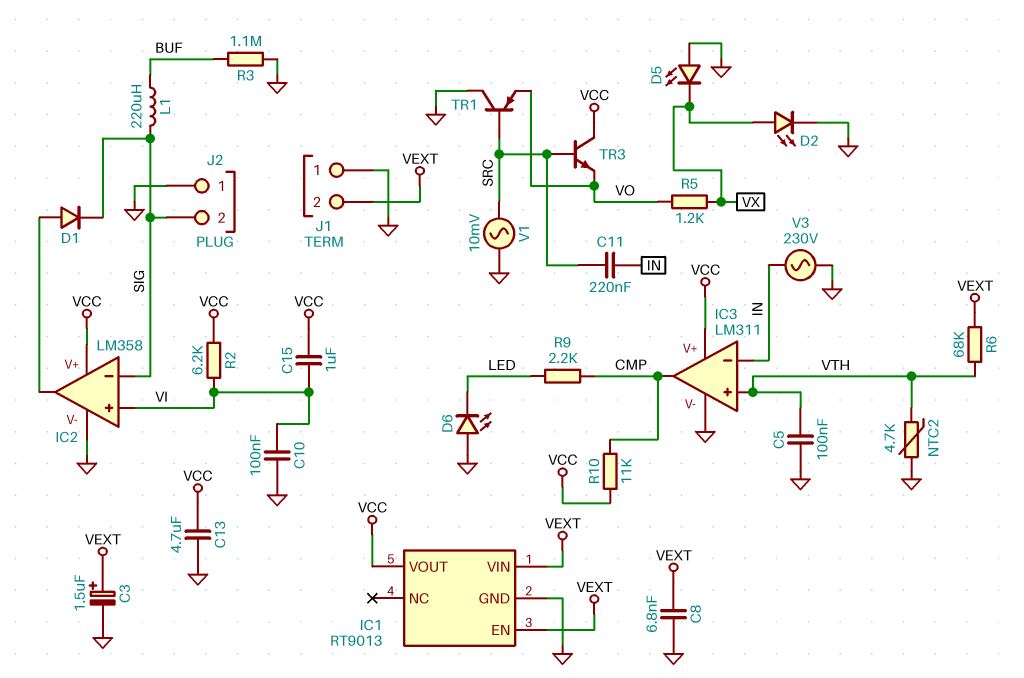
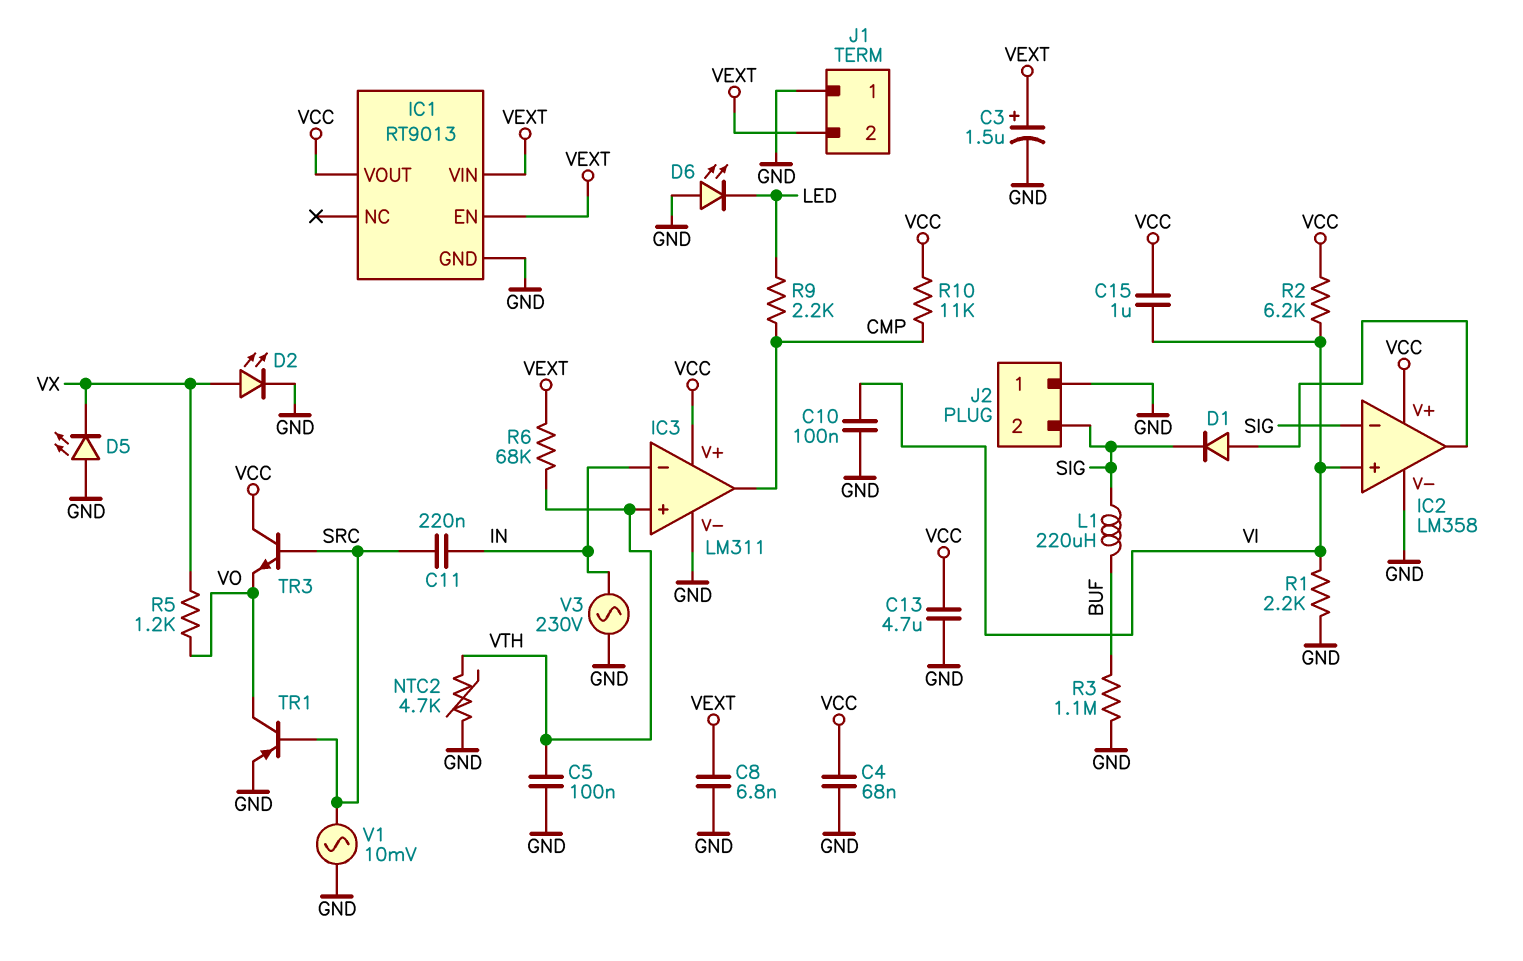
C4: none -> 68nF (GND, VCC)
R1: none -> 2.2k (GND, VI)
TR1: PNP (B SRC, C GND, E VO) -> PNP (B SRC, C VO, E GND)

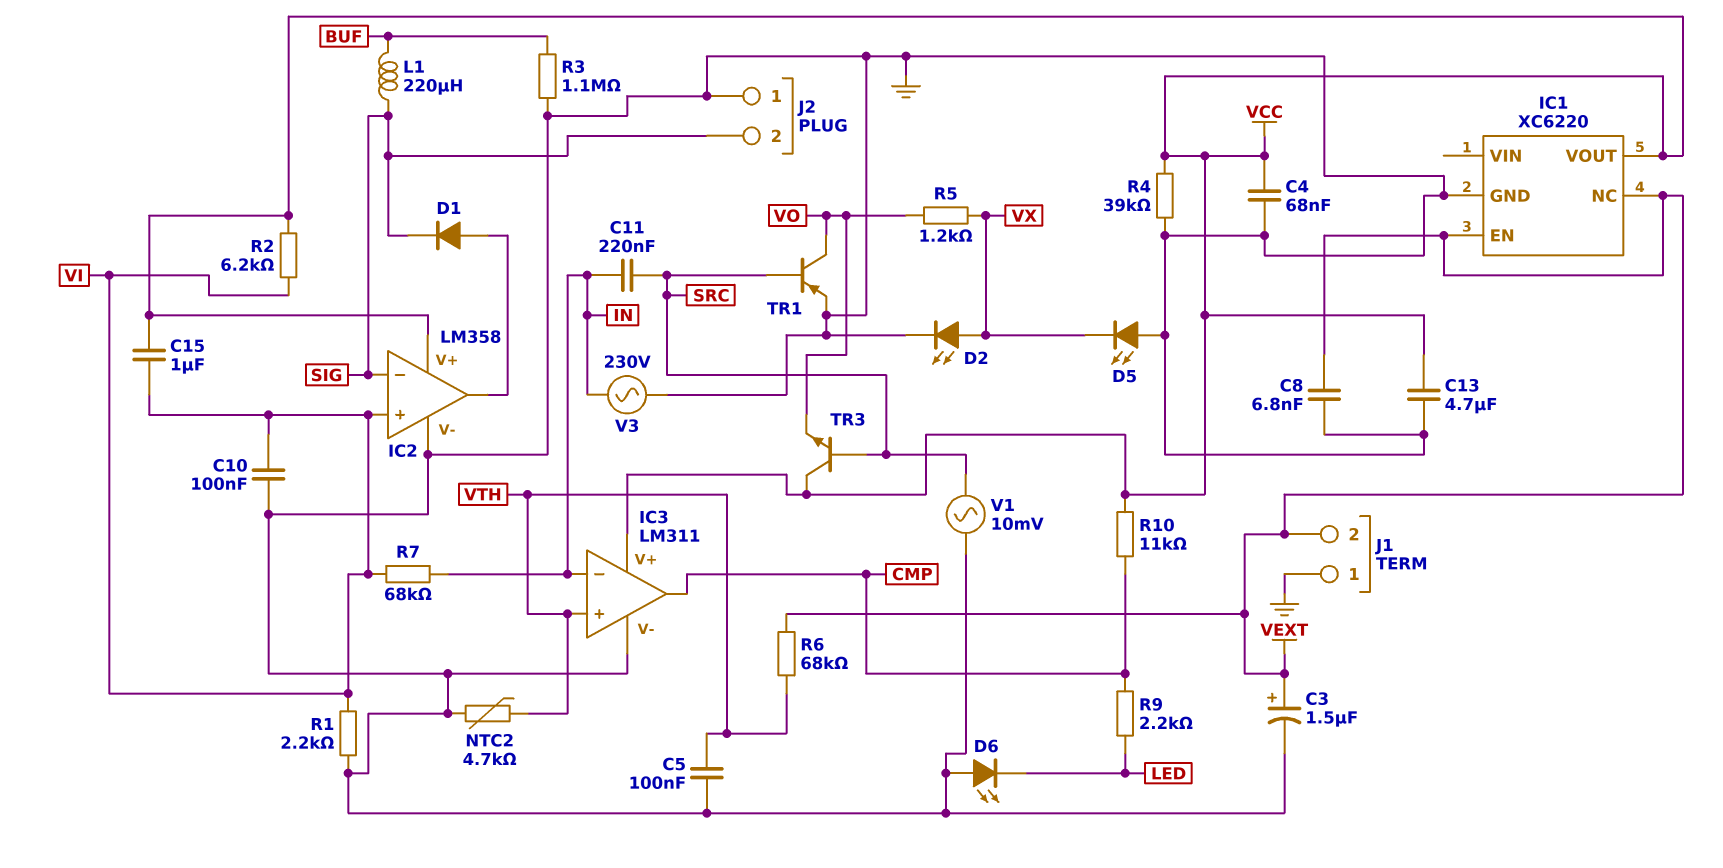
IC1: RT9013 -> XC6220
IC1 pin NC: none -> VEXT
IC1 pin VIN: VEXT -> none
R4: none -> 39k (GND, VCC)
R7: none -> 68k (IN, VI)

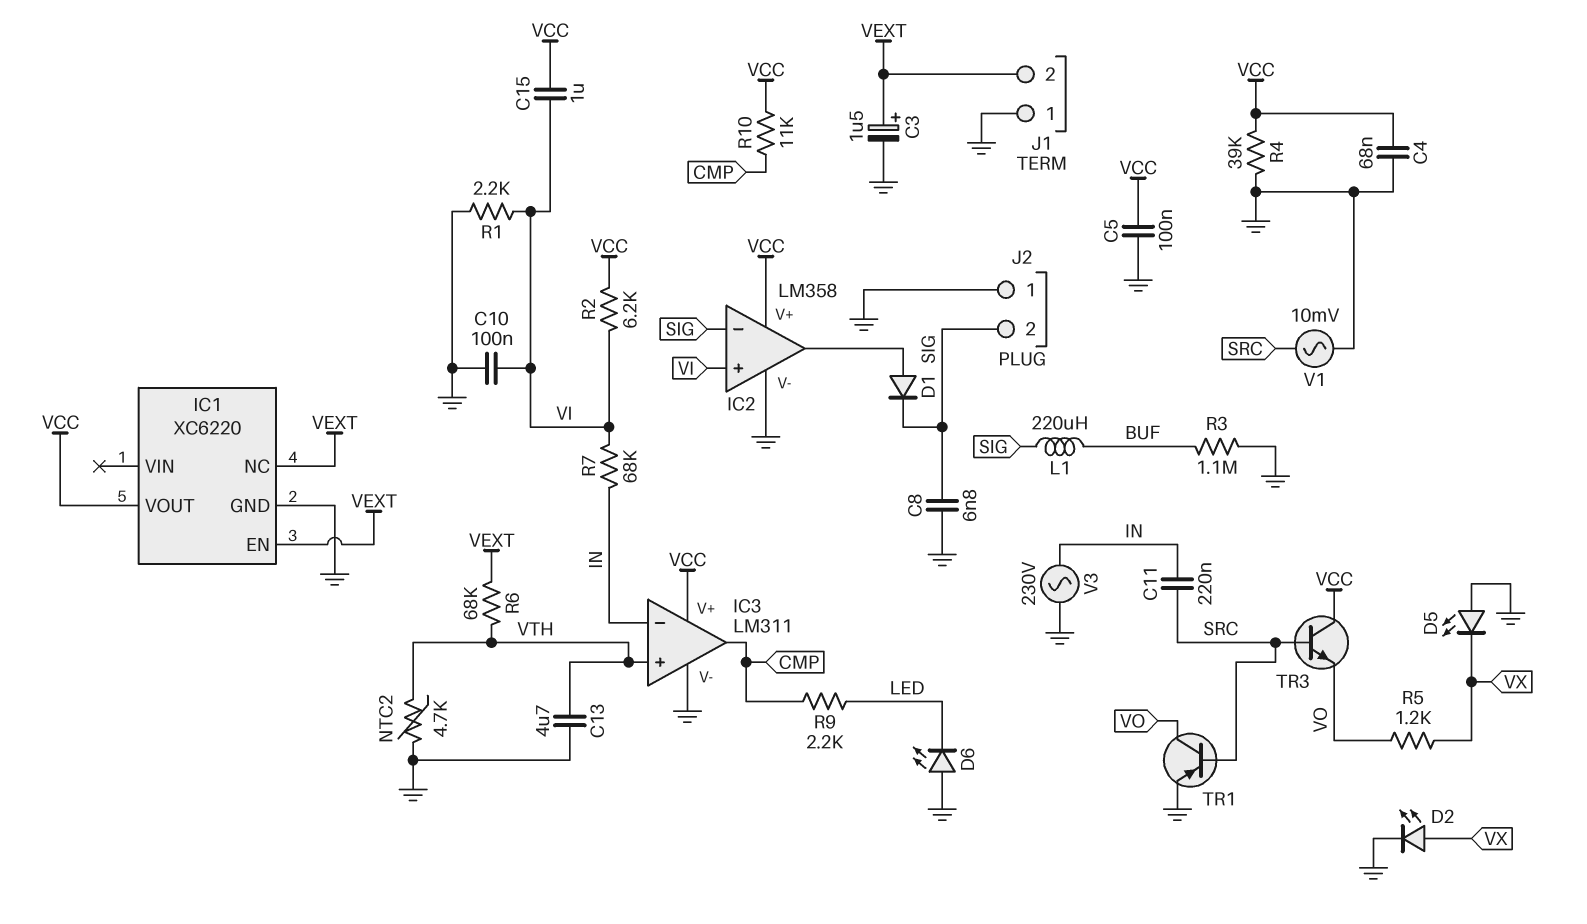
C5: 100nF (GND, VTH) -> 100nF (GND, VCC)
C8: 6.8nF (GND, VEXT) -> 6.8nF (GND, SIG)
C13: 4.7uF (GND, VCC) -> 4.7uF (GND, VTH)

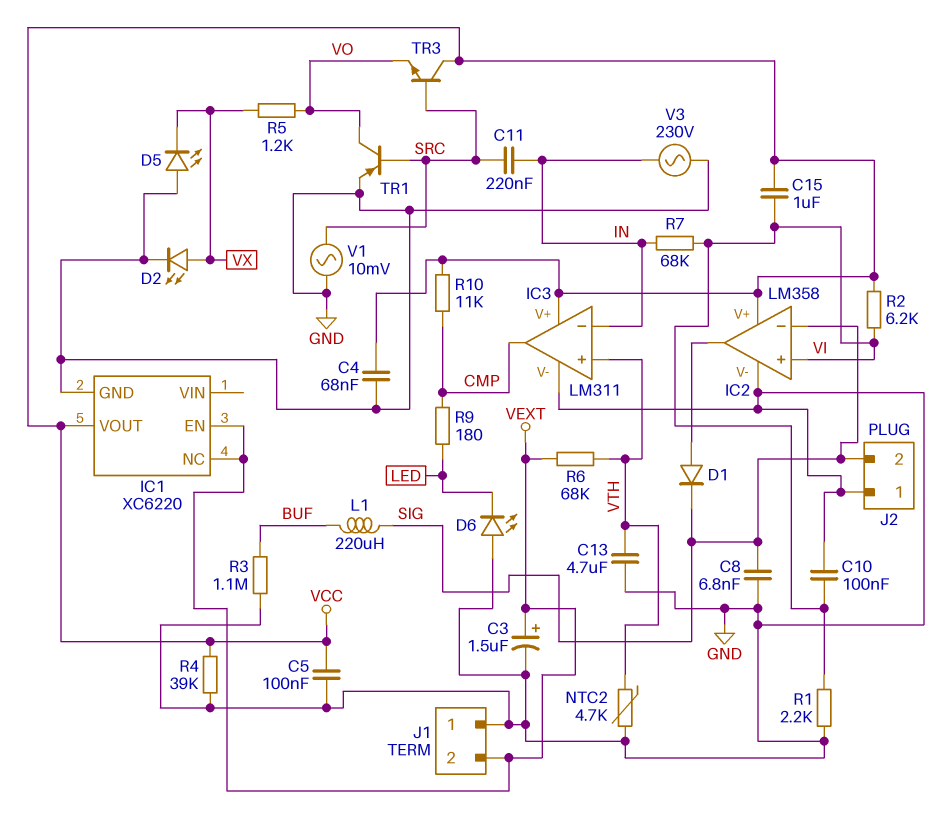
R9: 2.2k (CMP, LED) -> 180 (CMP, LED)

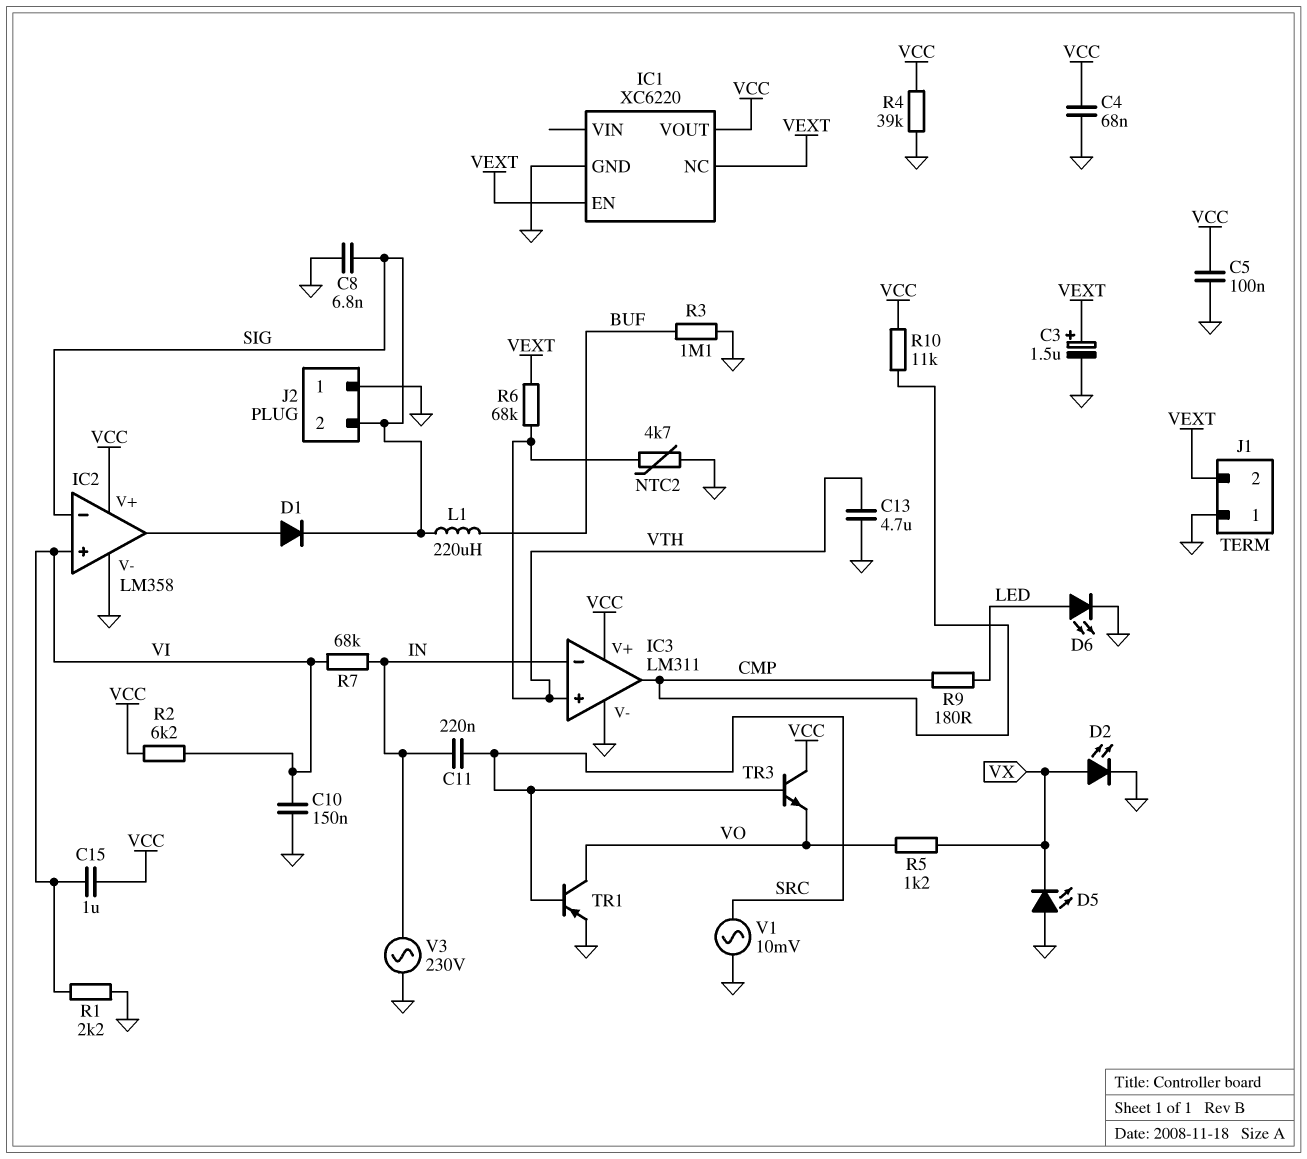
C10: 100nF (GND, VI) -> 150nF (GND, VI)
D6: LED (A GND, K LED) -> LED (A LED, K GND)

